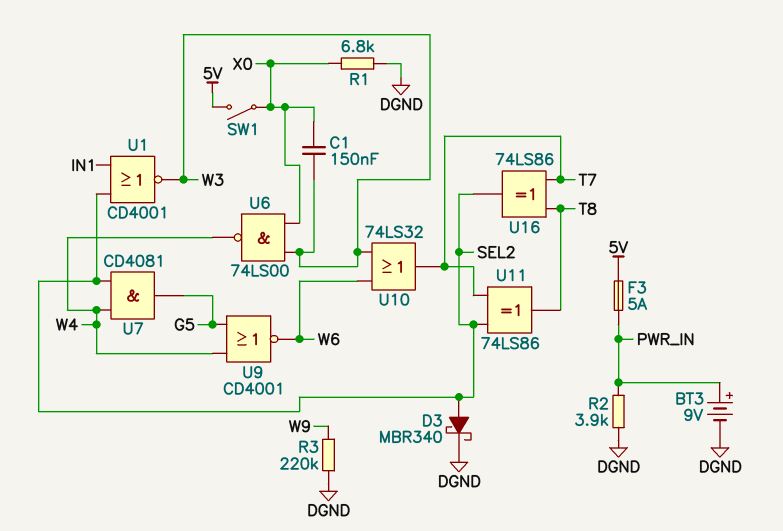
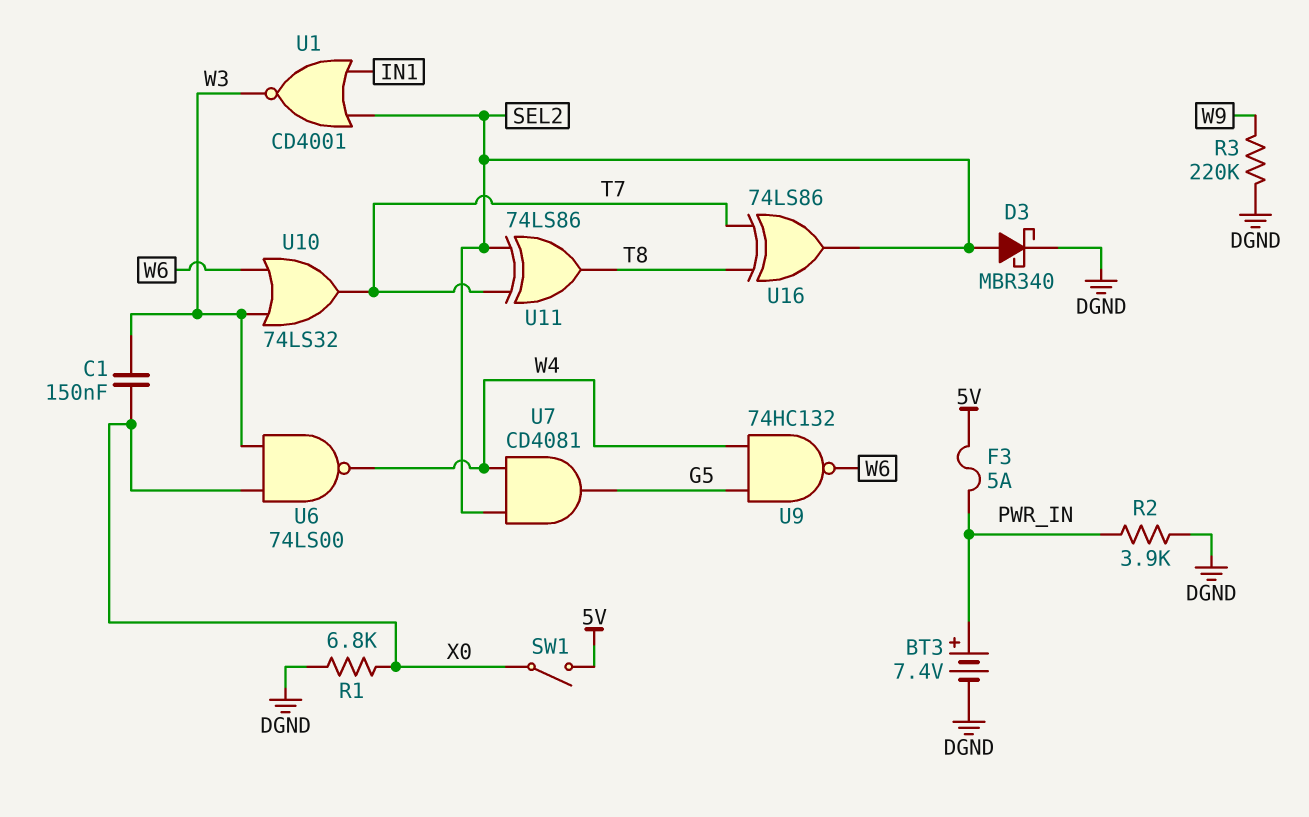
BT3: 9V (plus PWR_IN, minus DGND) -> 7.4V (plus PWR_IN, minus DGND)
U9: NOR CD4001 (in G5, in W4, out W6) -> NAND 74HC132 (in G5, in W4, out W6)

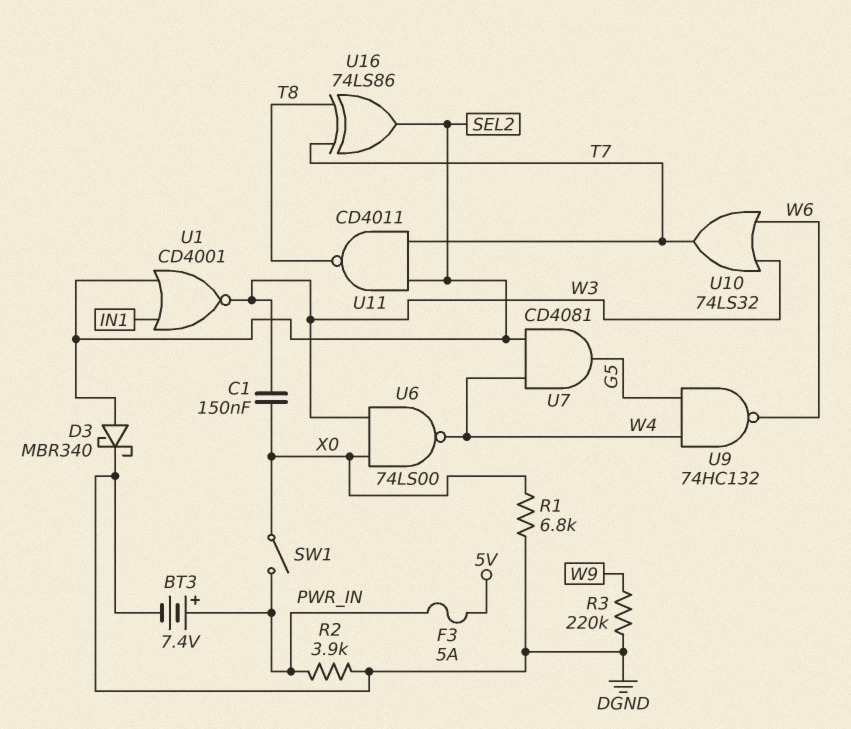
SW1: switch (5V, X0) -> switch (PWR_IN, X0)
U11: XOR 74LS86 (in SEL2, in T7, out T8) -> NAND CD4011 (in SEL2, in T7, out T8)

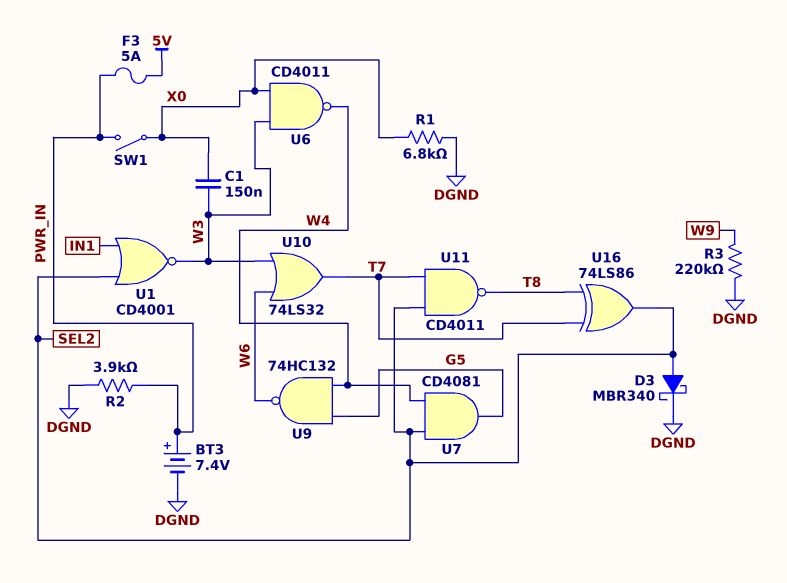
U6: NAND 74LS00 (in W3, in X0, out W4) -> NAND CD4011 (in W3, in X0, out W4)

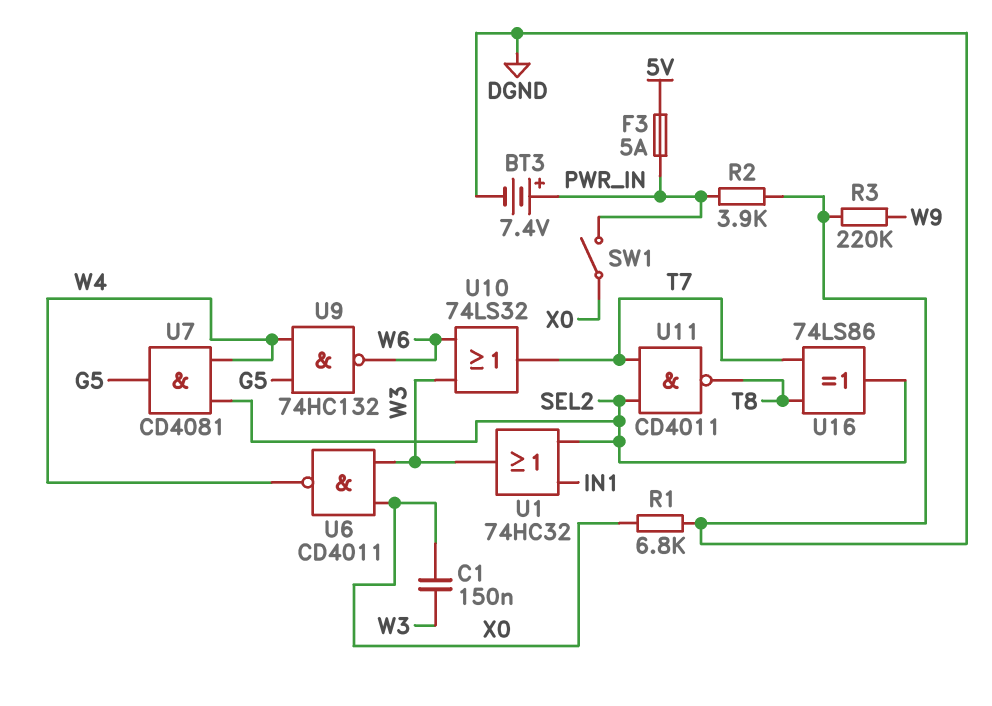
D3: schottky MBR340 (A SEL2, K DGND) -> none
U1: NOR CD4001 (in IN1, in SEL2, out W3) -> OR 74HC32 (in IN1, in SEL2, out W3)

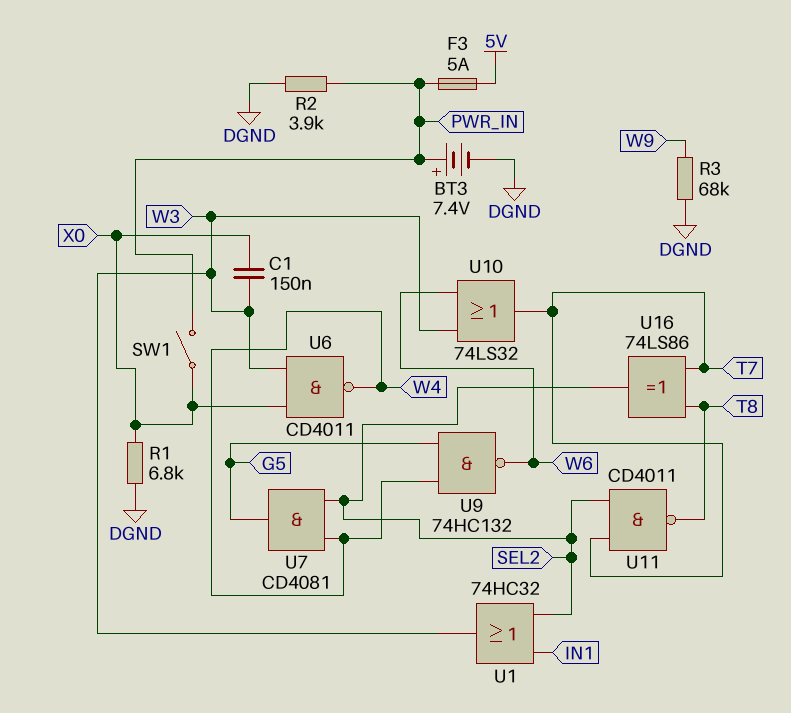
R3: 220k (DGND, W9) -> 68k (DGND, W9)

